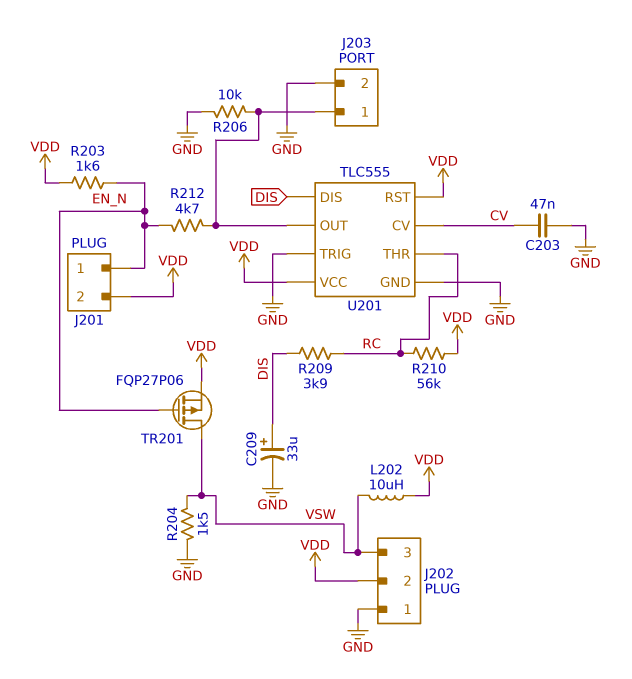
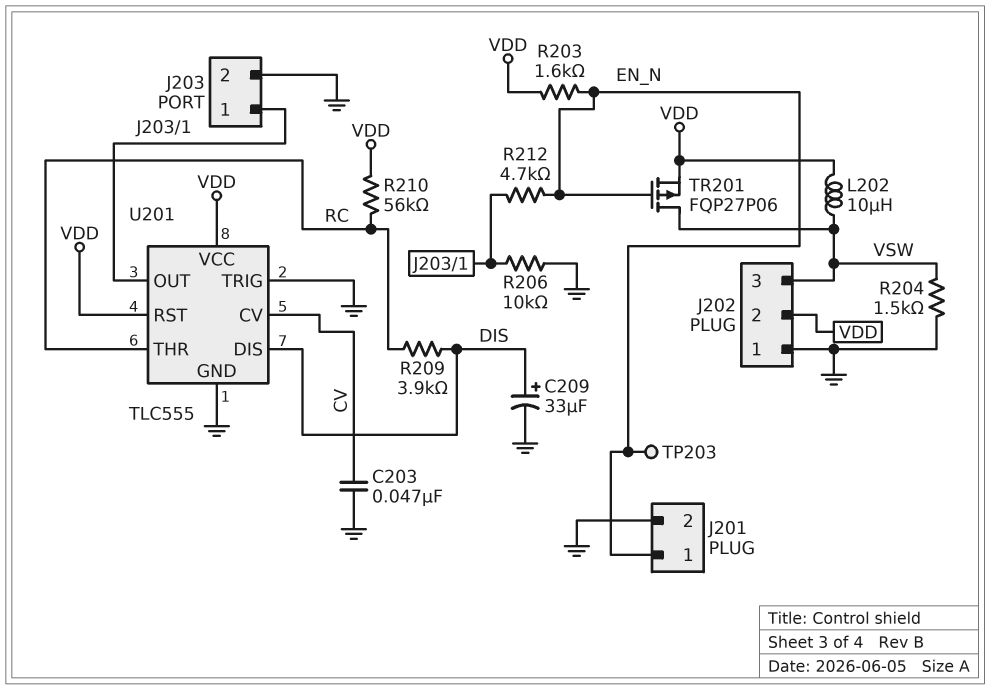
J201 pin 2: VDD -> GND
TP203: none -> test point (EN_N)

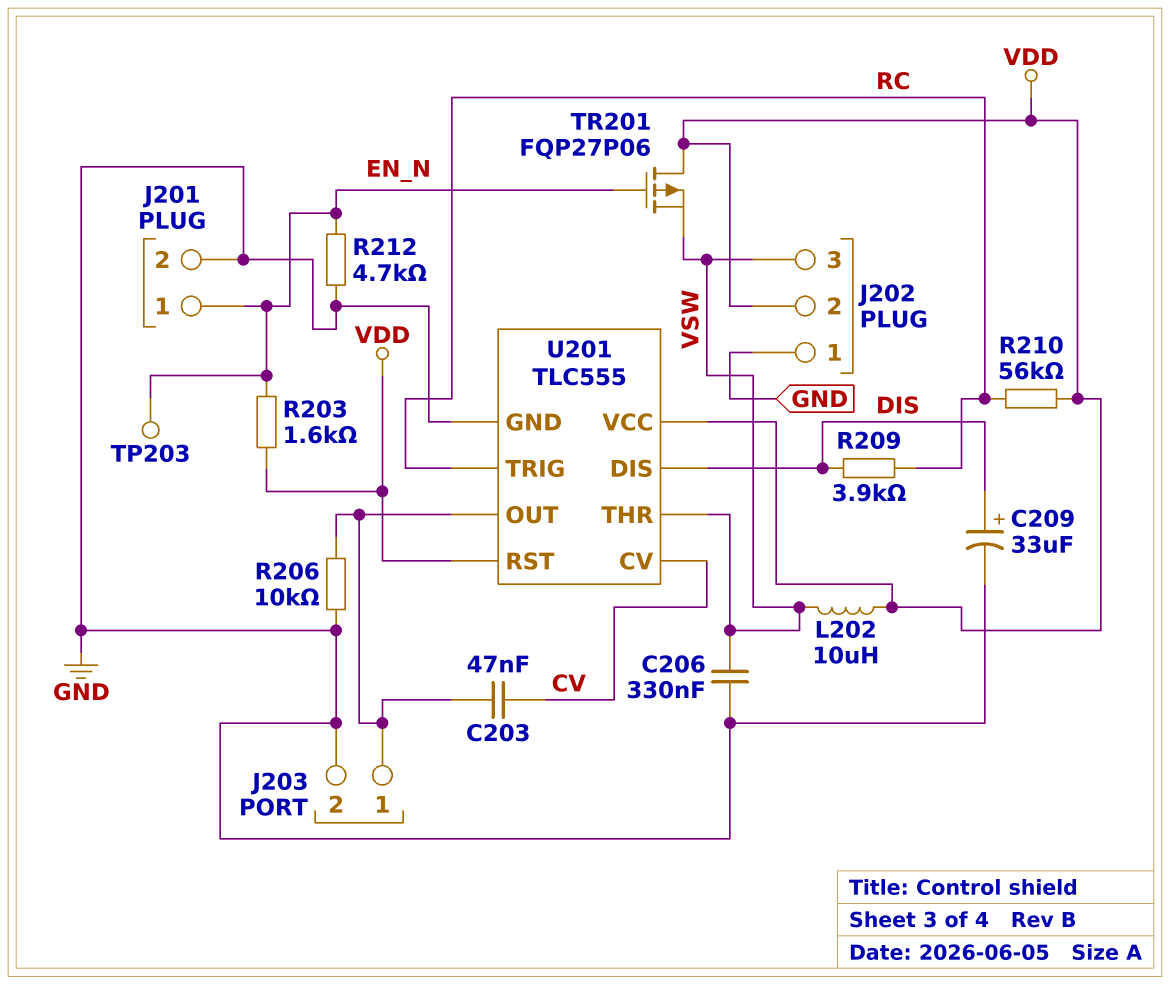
C203: 47nF (CV, GND) -> 47nF (CV, J203/1)
C206: none -> 330nF (GND, VSW)
R204: 1.5k (GND, VSW) -> none
R212: 4.7k (EN_N, J203/1) -> 4.7k (EN_N, GND)
TR201: PMOS FQP27P06 (G EN_N, D VSW, S VDD) -> PMOS FQP27P06 (G EN_N, D VDD, S VSW)
U201 pin THR: RC -> VSW
U201 pin TRIG: GND -> RC

